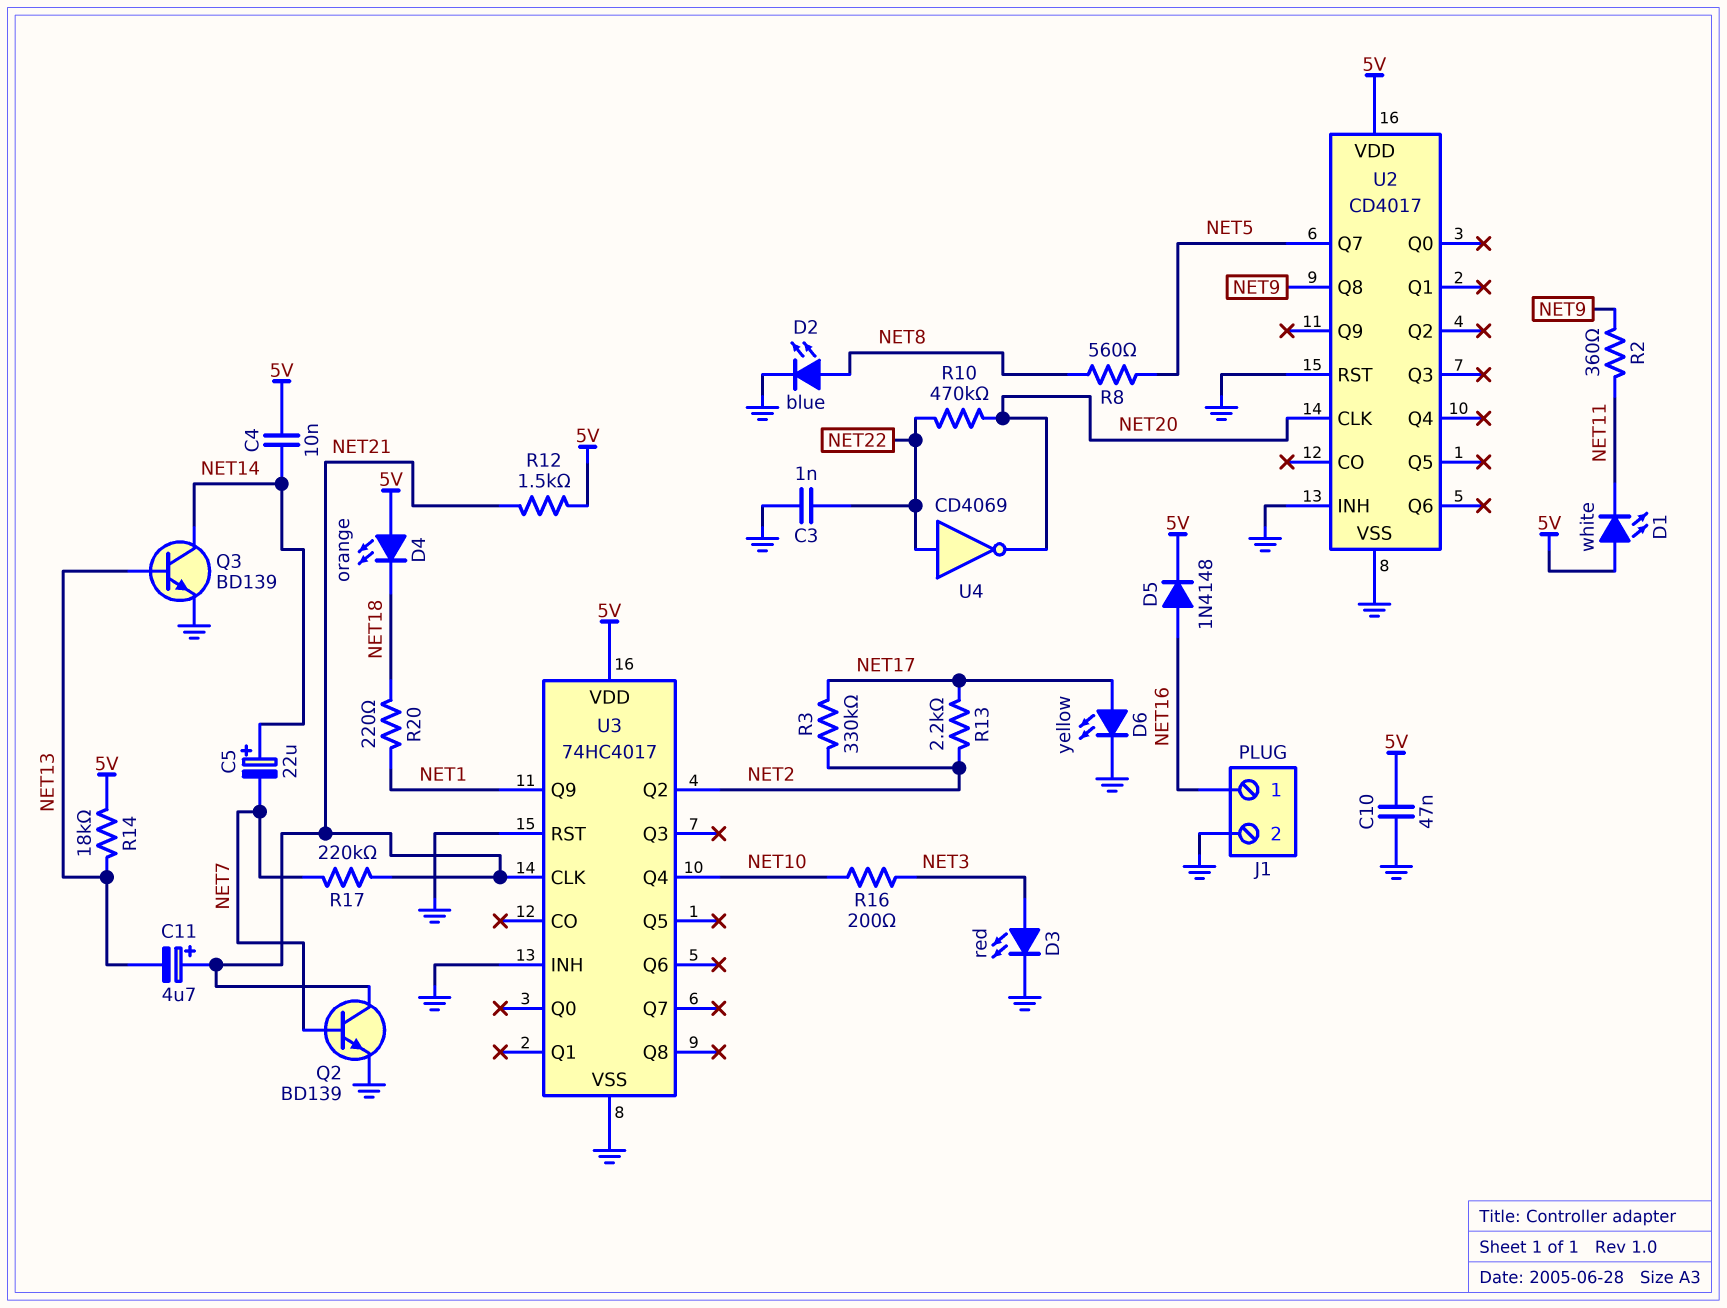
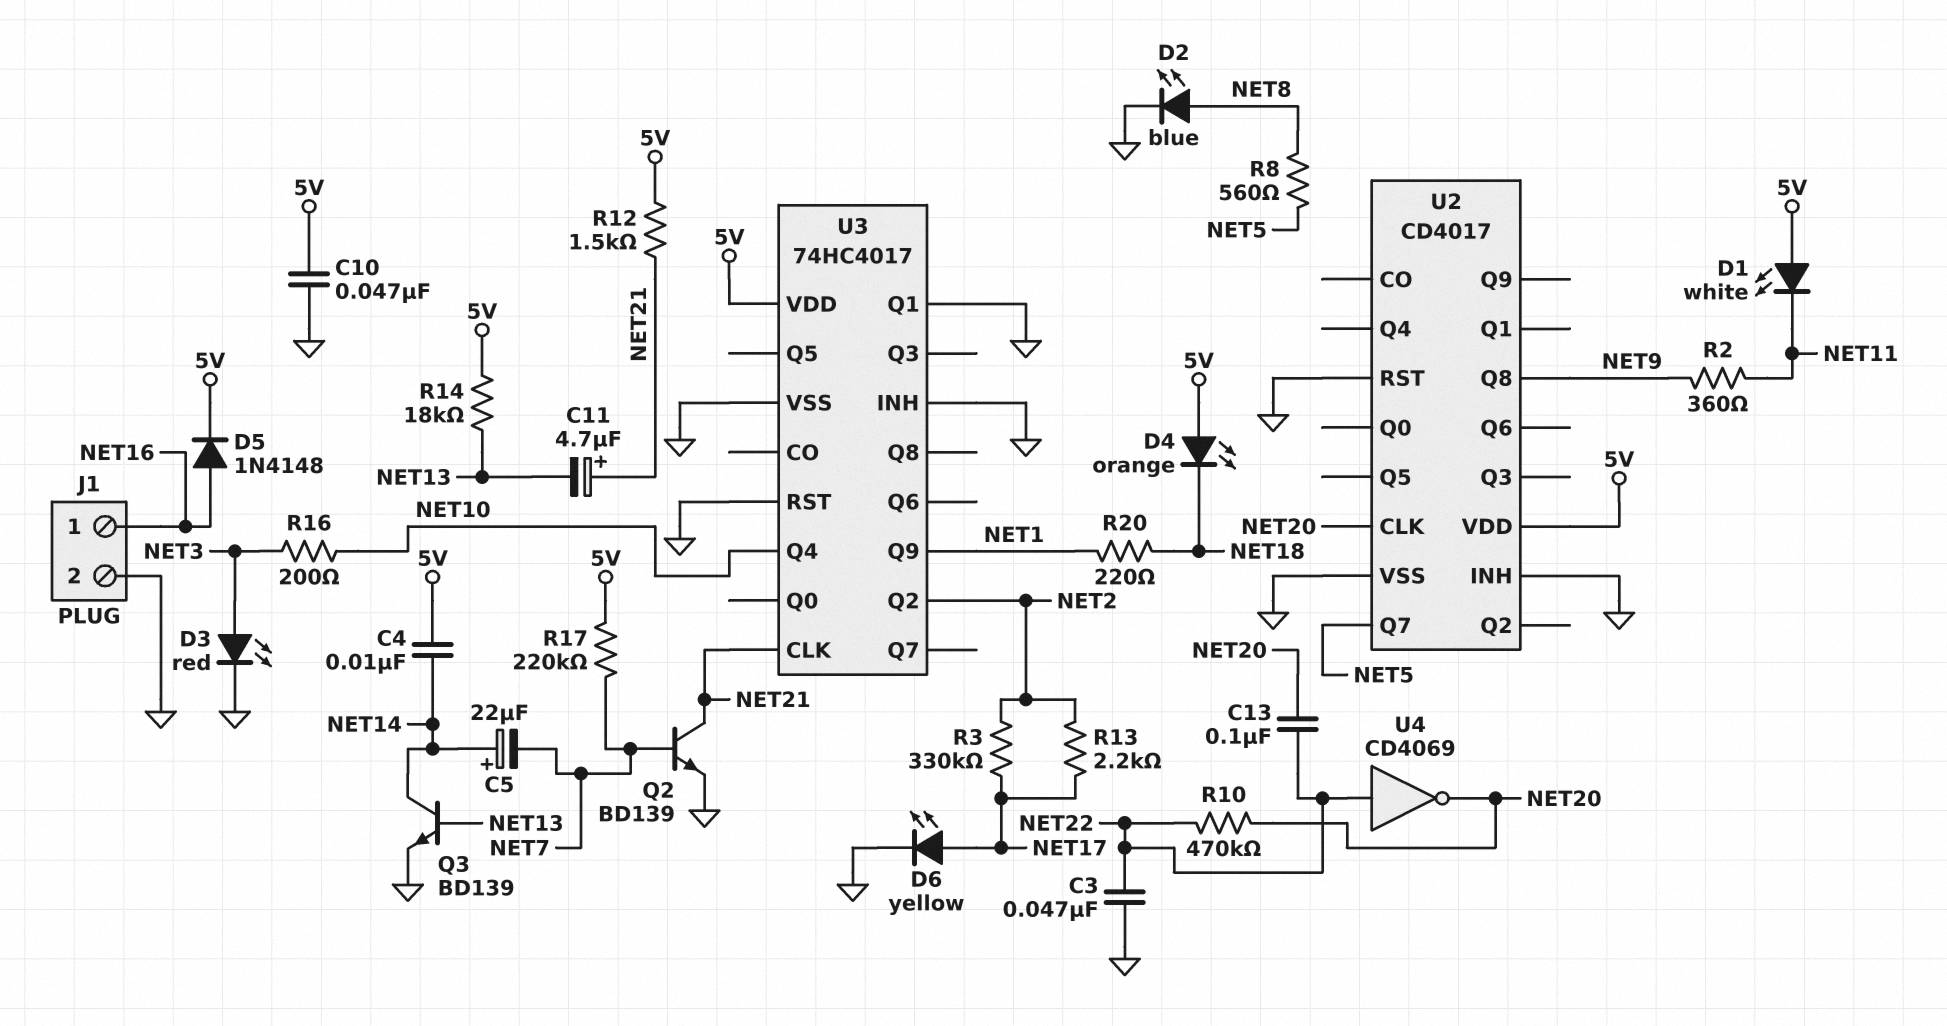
C3: 1nF (GND, NET22) -> 47nF (GND, NET22)
C13: none -> 100nF (NET20, NET22)
R17: 220k (NET7, NET21) -> 220k (5V, NET7)
U3 pin Q1: none -> GND

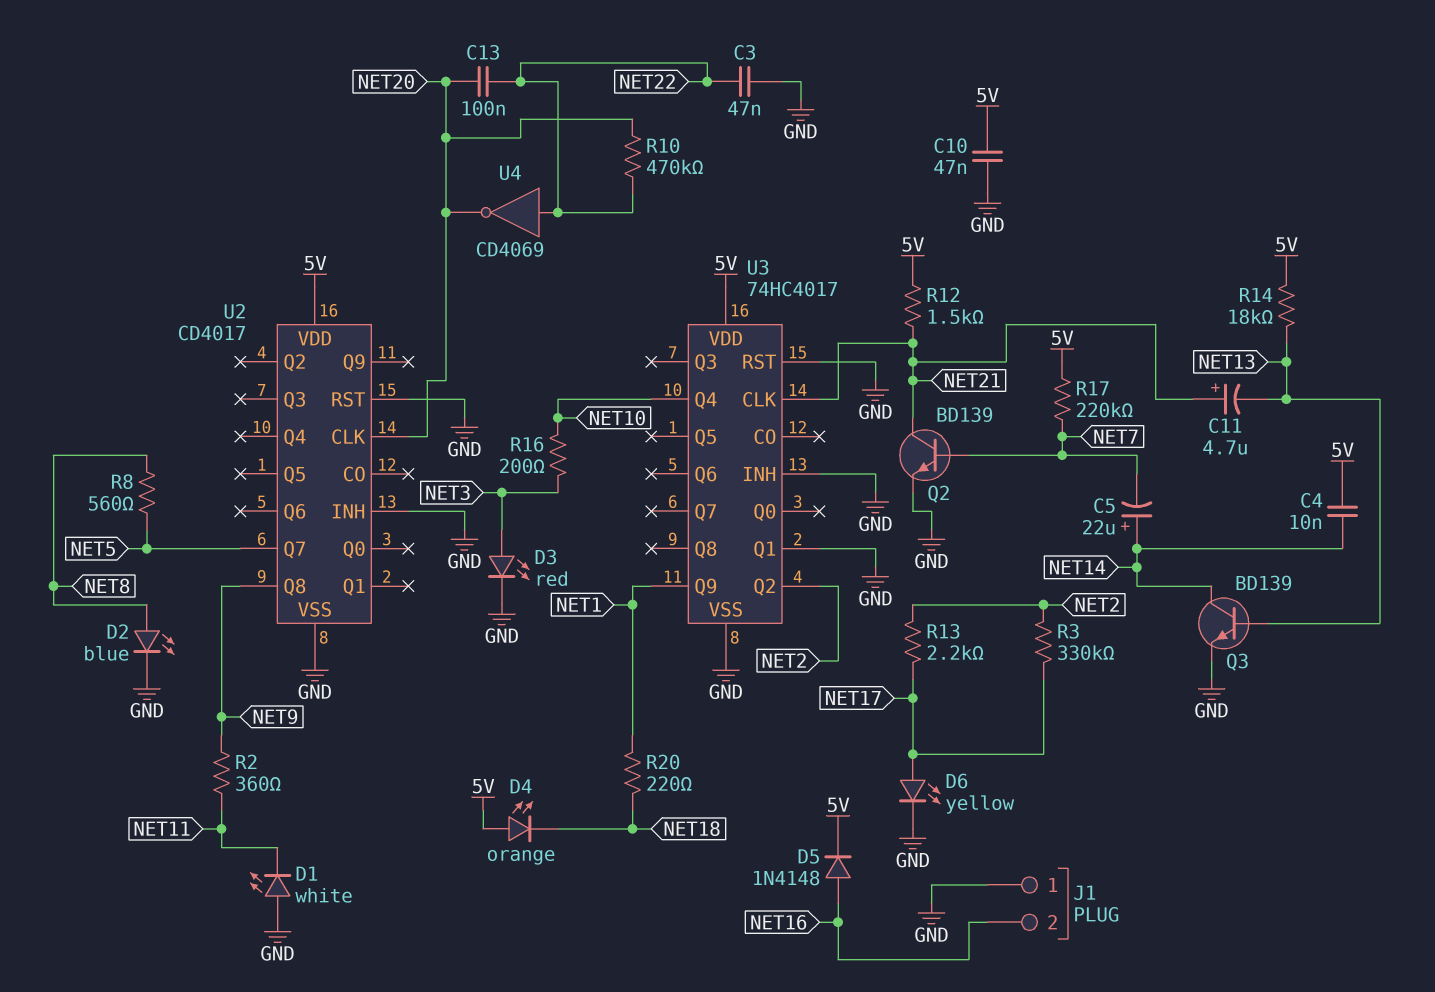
D1: LED white (A 5V, K NET11) -> LED white (A GND, K NET11)
J1 pin 1: NET16 -> GND
J1 pin 2: GND -> NET16

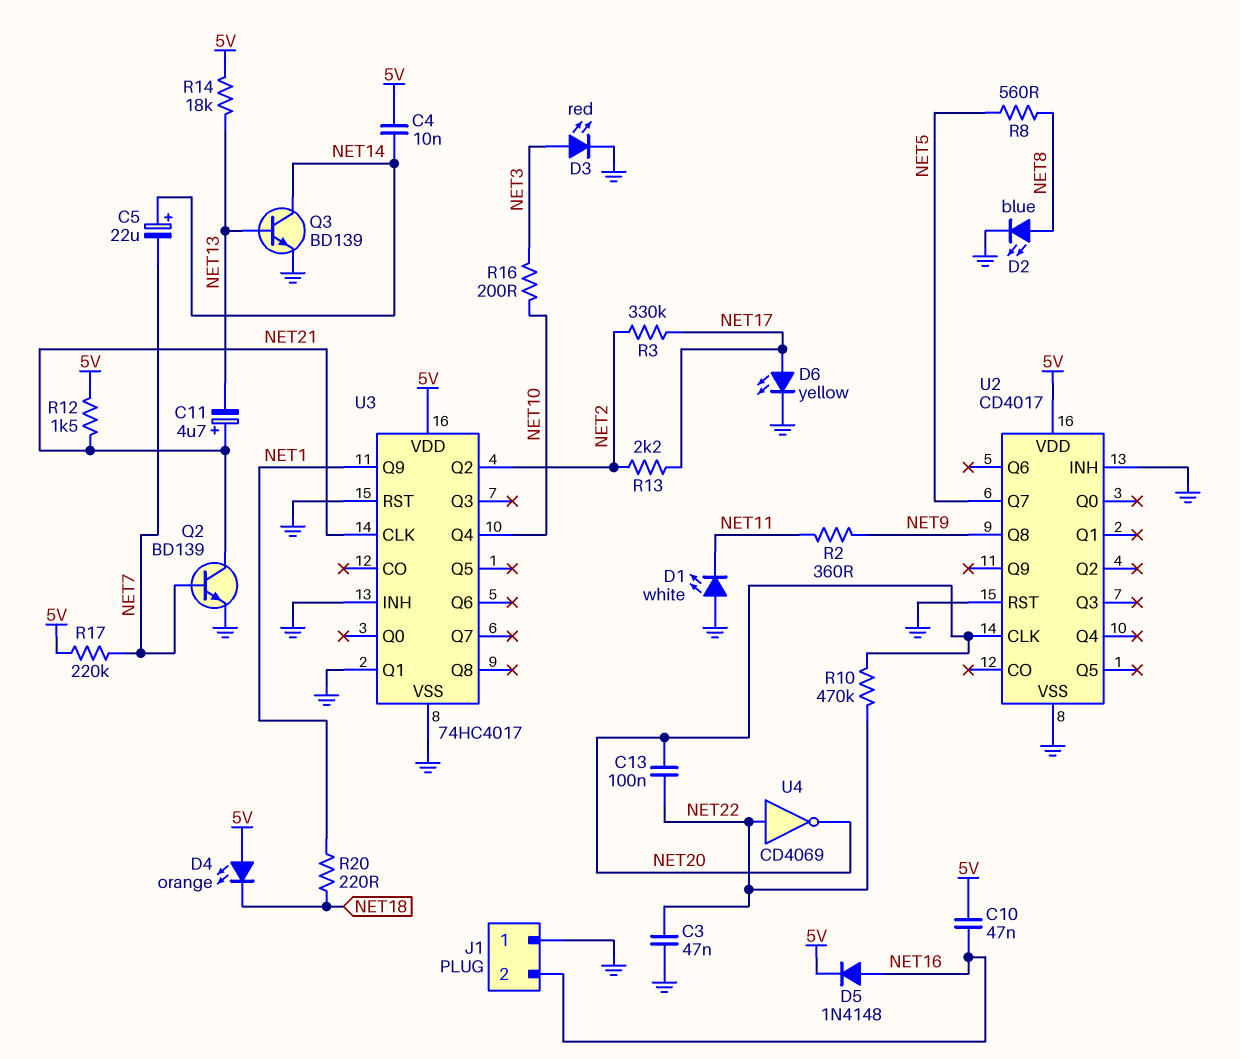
C10: 47nF (5V, GND) -> 47nF (5V, NET16)

